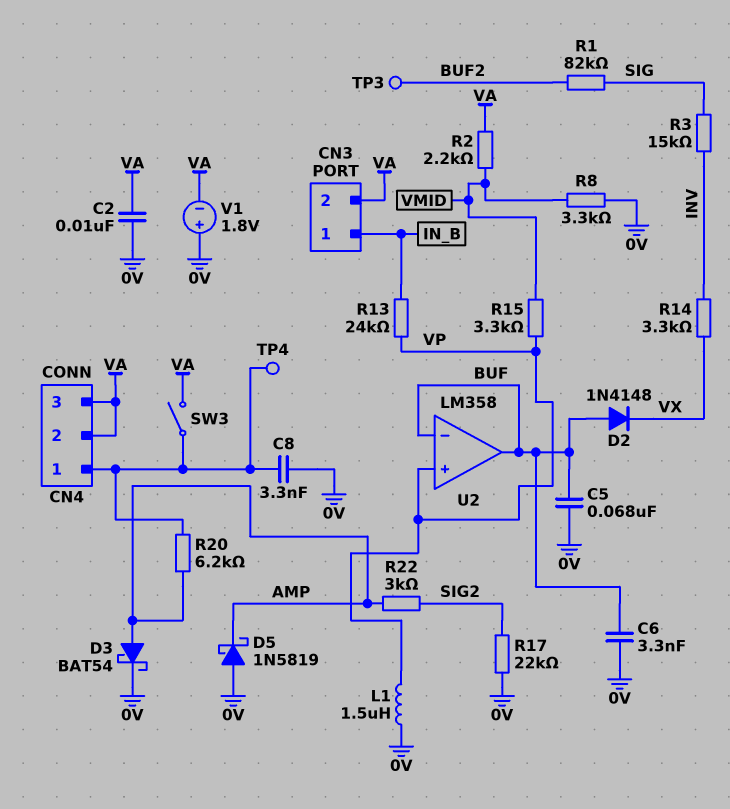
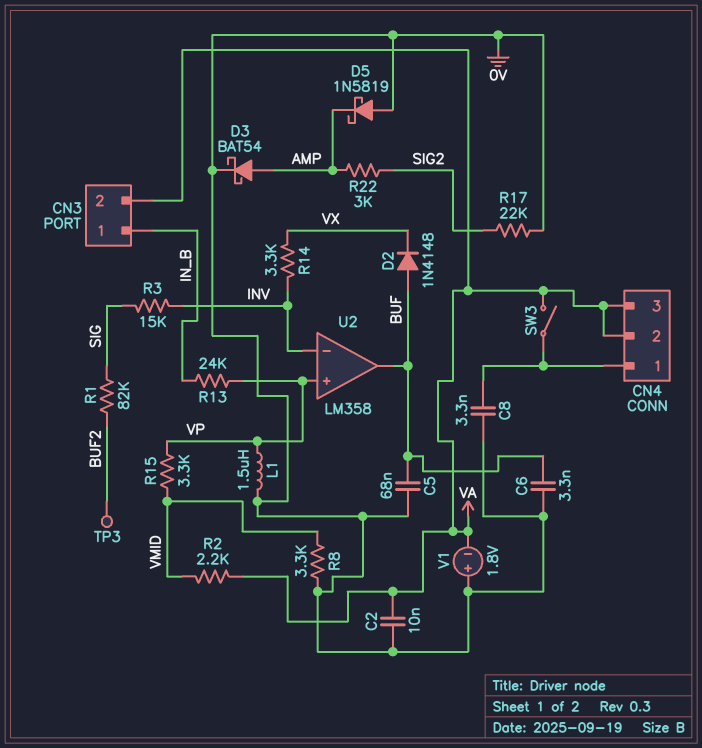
R20: 6.2k (AMP, CN4/1) -> none
TP4: test point (CN4/1) -> none
U2 pin in-: BUF -> INV

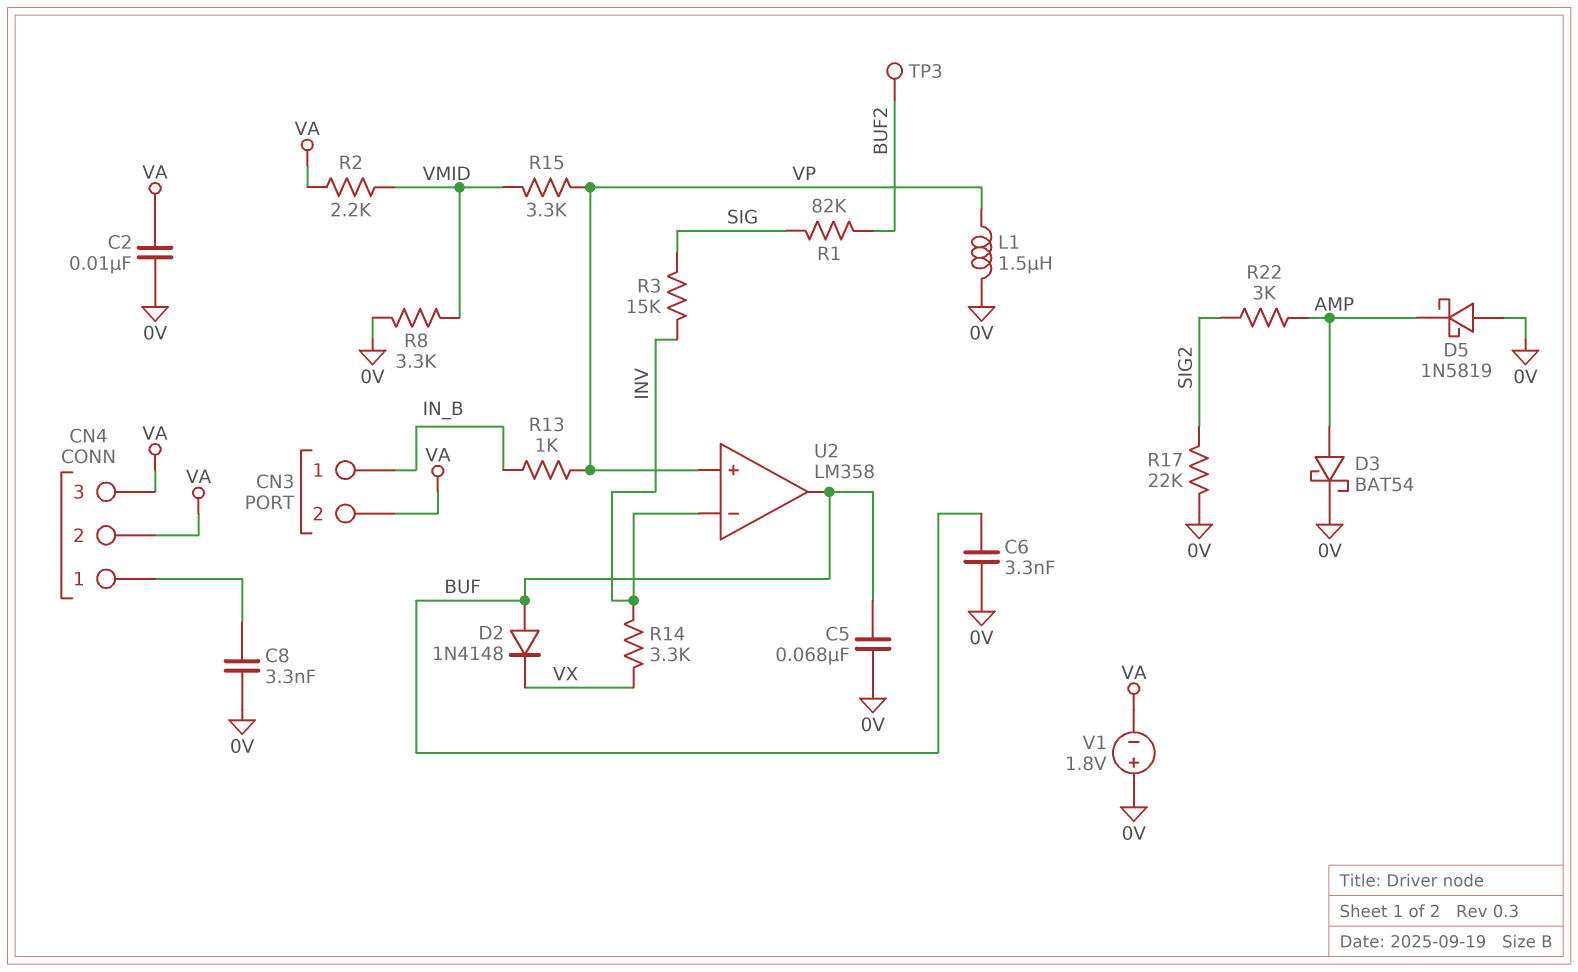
R13: 24k (IN_B, VP) -> 1k (IN_B, VP)
SW3: switch (CN4/1, VA) -> none

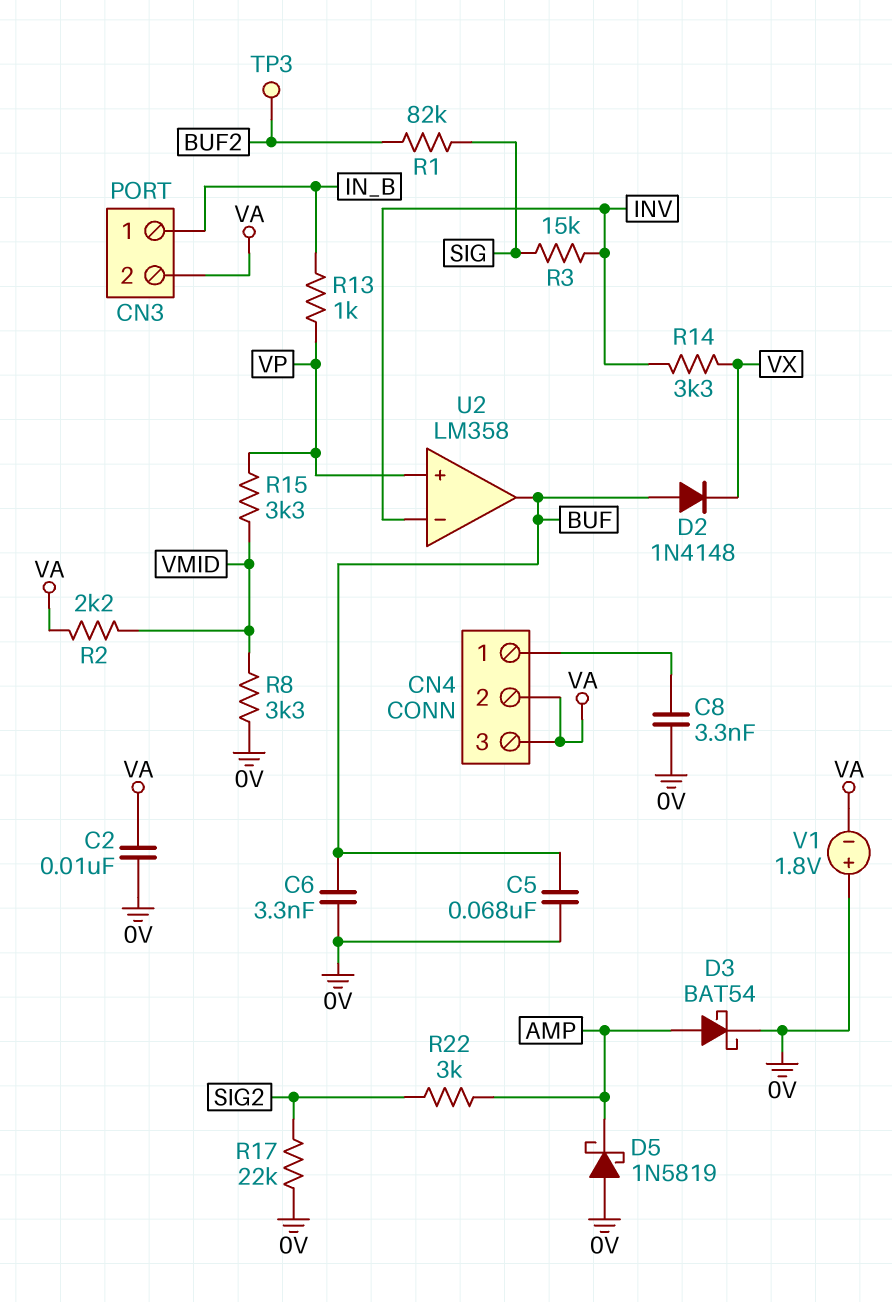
L1: 1.5uH (0V, VP) -> none

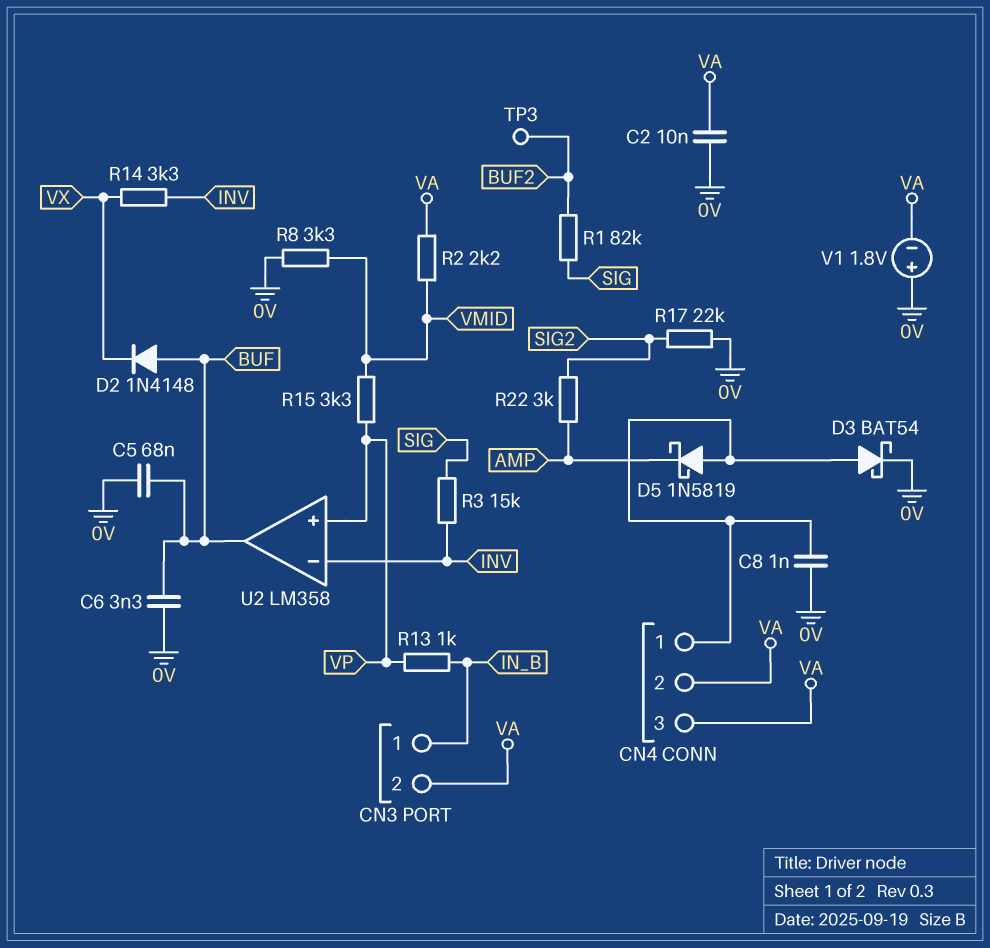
C8: 3.3nF (0V, CN4/1) -> 1nF (0V, CN4/1)
D3: schottky BAT54 (A AMP, K 0V) -> schottky BAT54 (A CN4/1, K 0V)
D5: schottky 1N5819 (A 0V, K AMP) -> schottky 1N5819 (A CN4/1, K AMP)

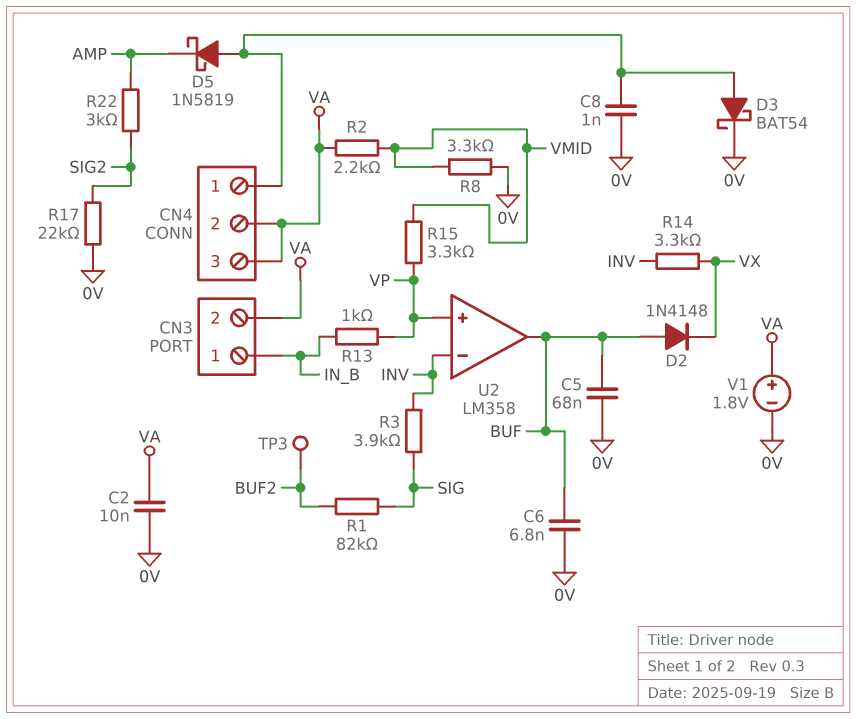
C6: 3.3nF (0V, BUF) -> 6.8nF (0V, BUF)
R3: 15k (INV, SIG) -> 3.9k (INV, SIG)
V1: 1.8V (plus 0V, minus VA) -> 1.8V (plus VA, minus 0V)

